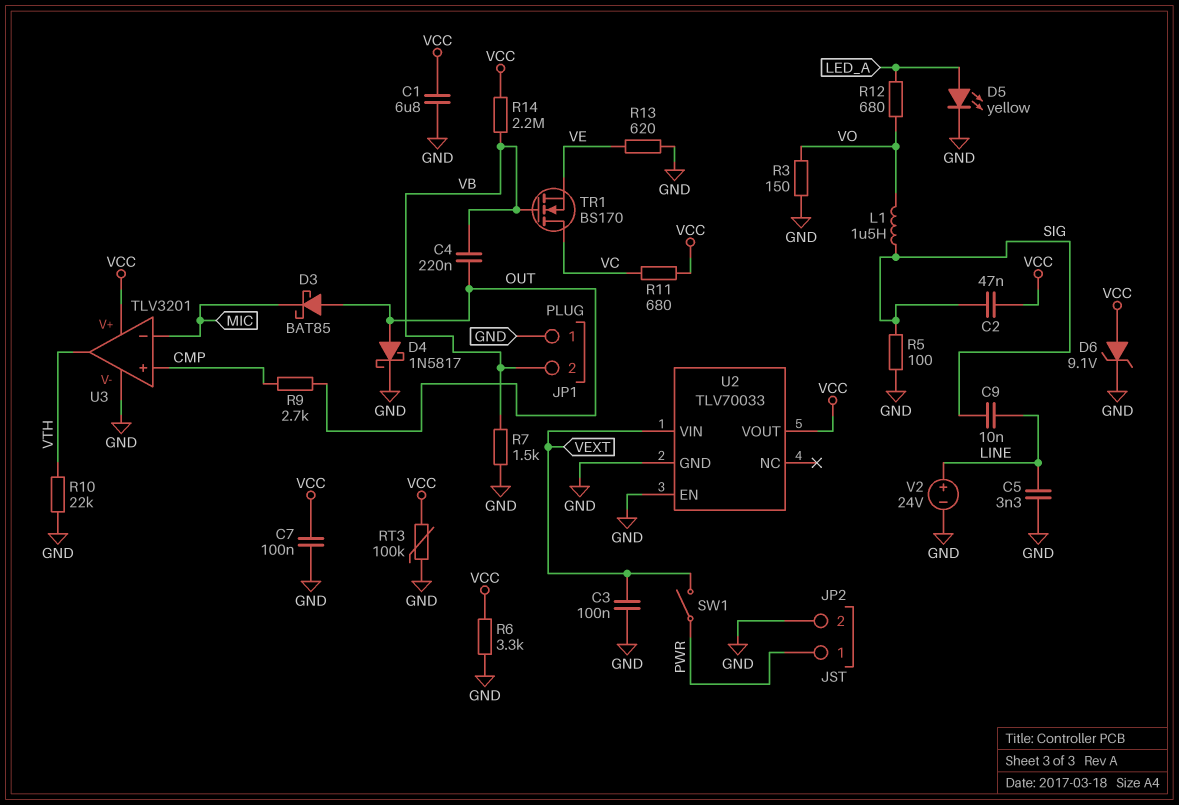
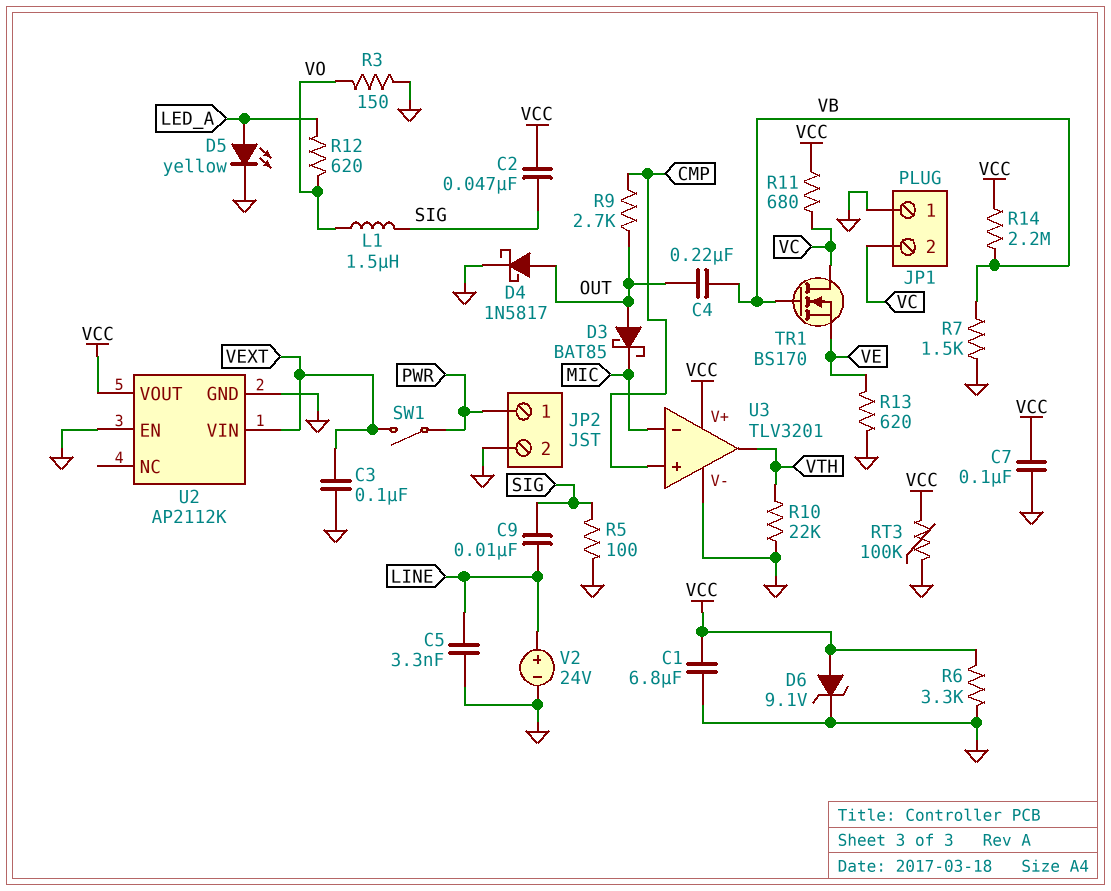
JP1 pin 2: VB -> VC
R12: 680 (LED_A, VO) -> 620 (LED_A, VO)
U2: TLV70033 -> AP2112K

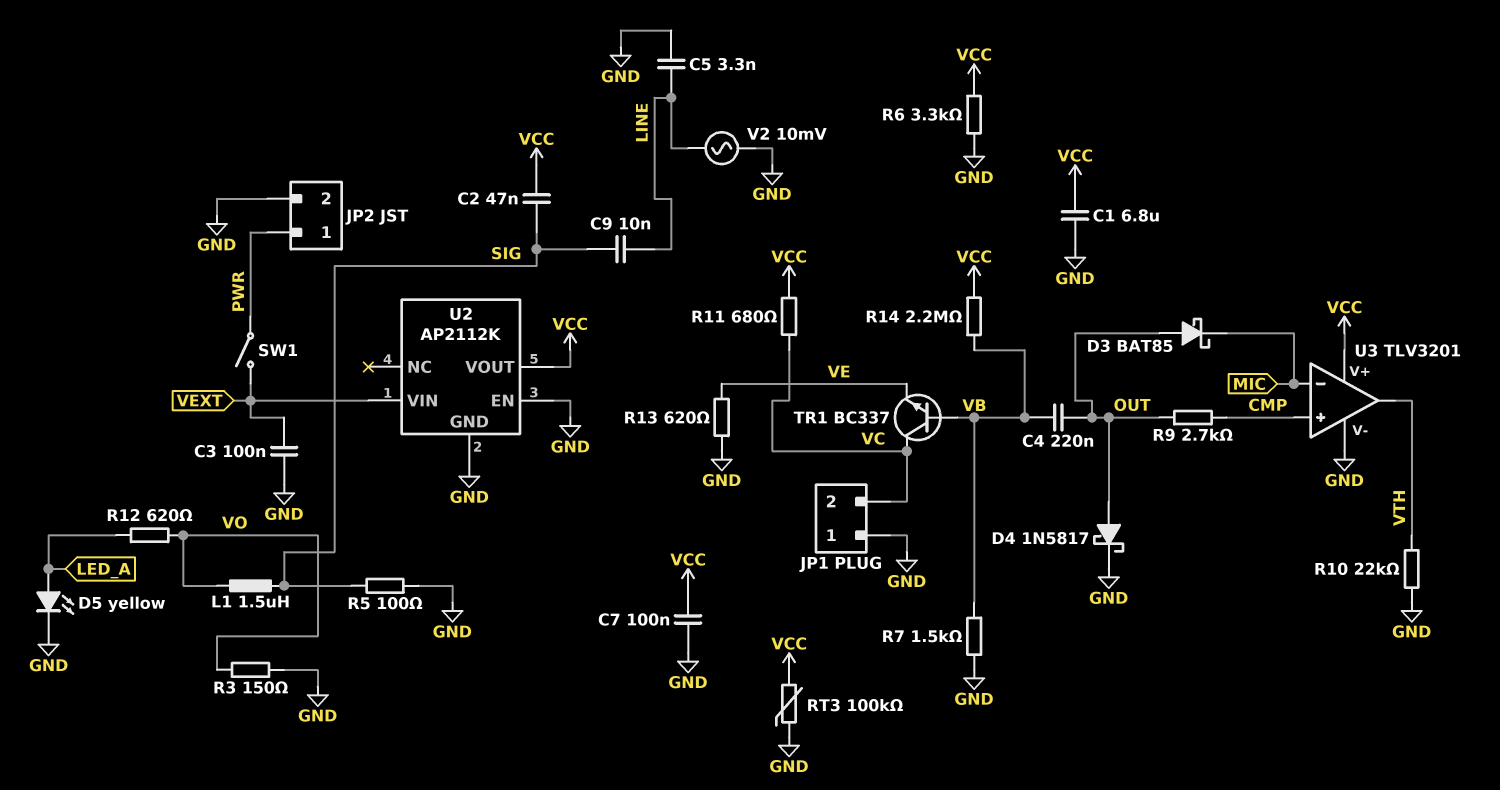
D6: zener 9.1V (A VCC, K GND) -> none
TR1: NMOS BS170 (G VB, D VC, S VE) -> NPN BC337 (B VB, C VC, E VE)
V2: 24V (plus LINE, minus GND) -> AC 10mV (GND, LINE)

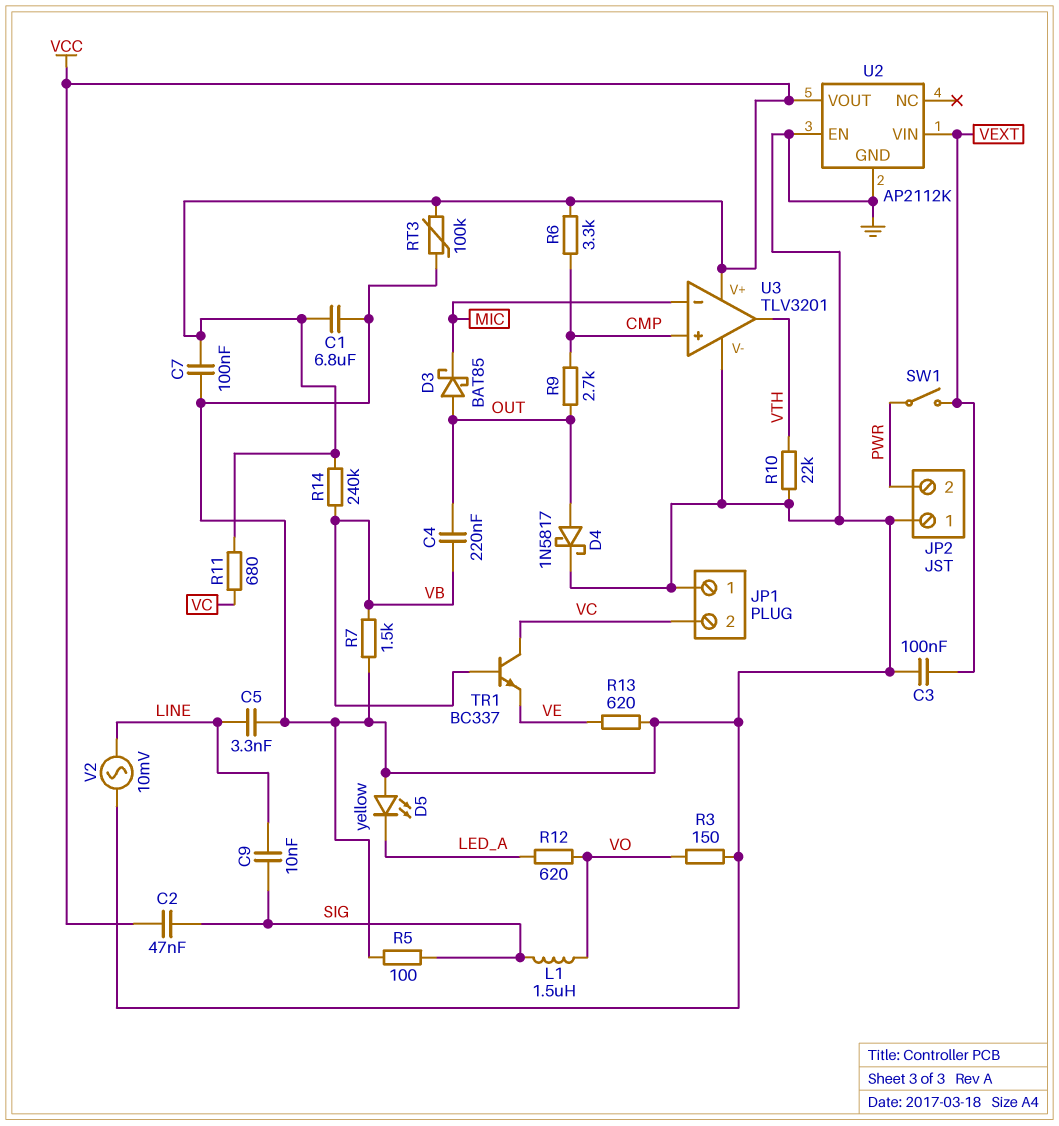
D5: LED yellow (A LED_A, K GND) -> LED yellow (A GND, K LED_A)
JP2 pin 1: PWR -> GND
JP2 pin 2: GND -> PWR
R6: 3.3k (GND, VCC) -> 3.3k (CMP, VCC)
R14: 2.2M (VB, VCC) -> 240k (VB, VCC)

